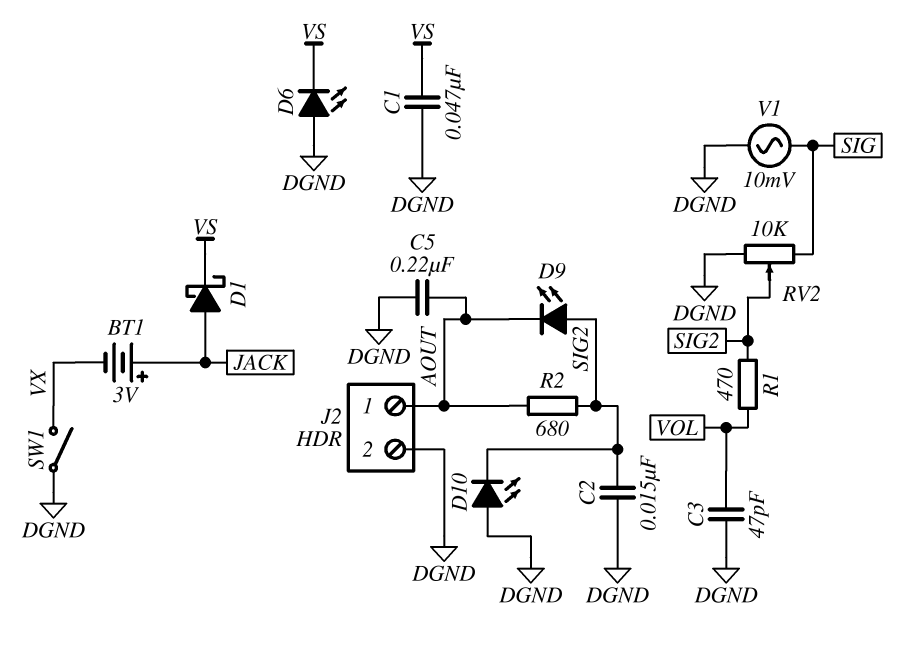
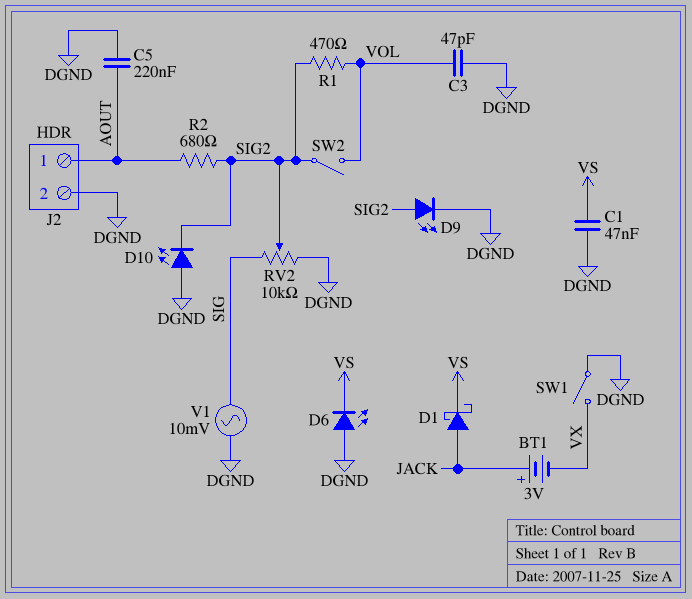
C2: 15nF (DGND, SIG2) -> none
D9: LED (A SIG2, K AOUT) -> LED (A SIG2, K DGND)
SW2: none -> switch (SIG2, VOL)

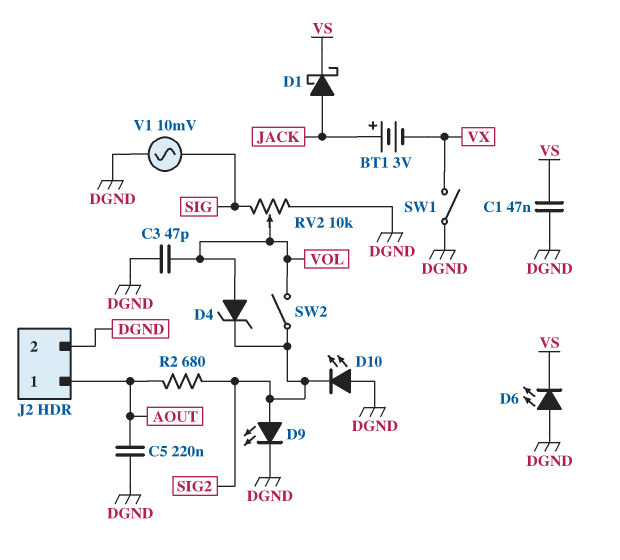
D4: none -> zener (A VOL, K SIG2)
R1: 470 (SIG2, VOL) -> none
RV2: 10k (DGND, SIG, wiper SIG2) -> 10k (DGND, SIG, wiper VOL)

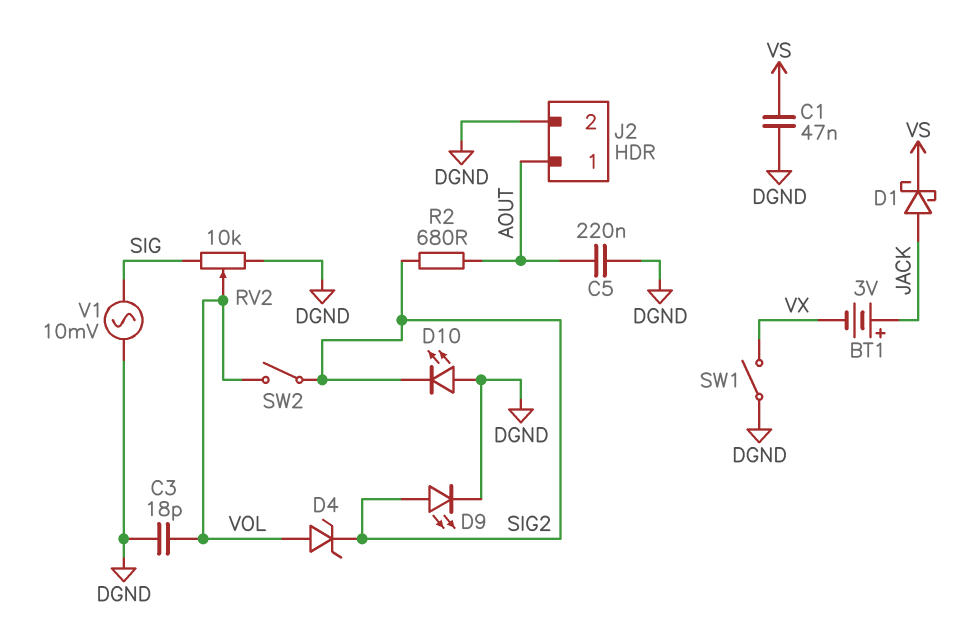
C3: 47pF (DGND, VOL) -> 18pF (DGND, VOL)
D6: LED (A DGND, K VS) -> none

